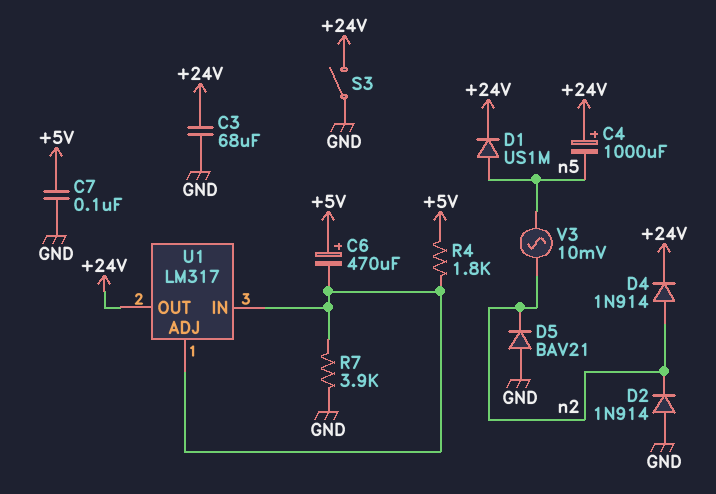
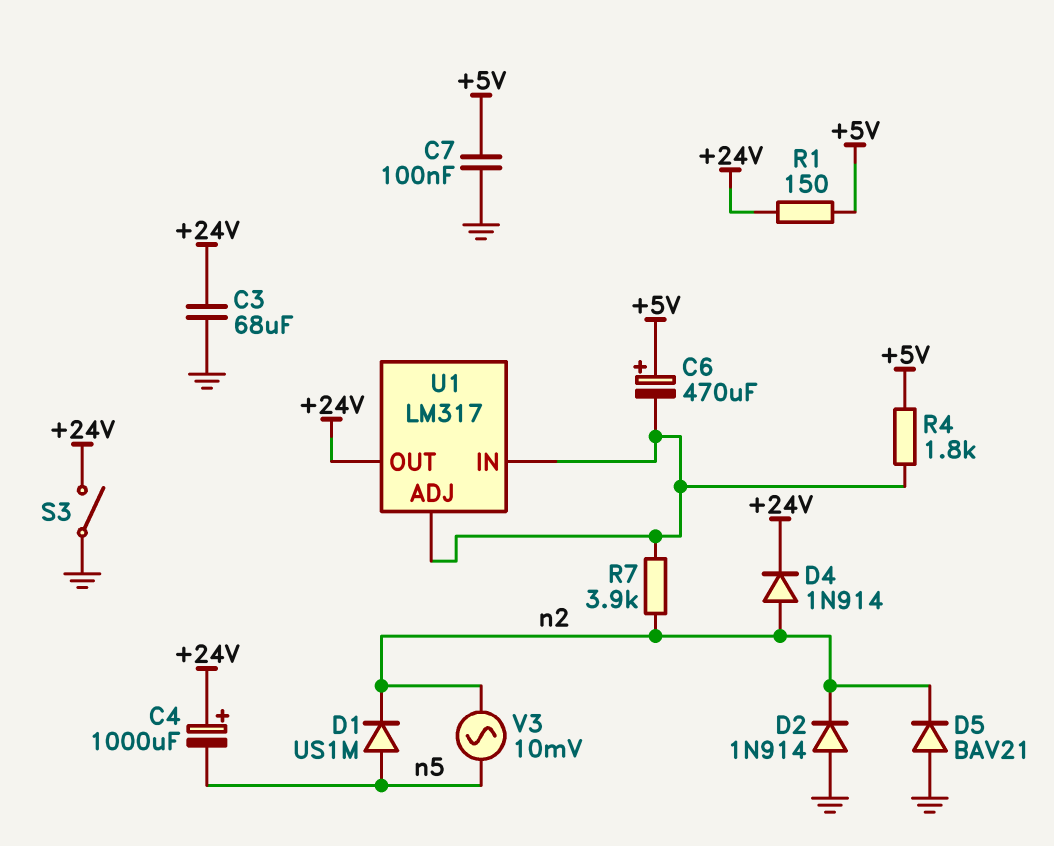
D1: diode US1M (A n5, K +24V) -> diode US1M (A n5, K n2)
R1: none -> 150 (+5V, +24V)
R7: 3.9k (GND, U1/ADJ) -> 3.9k (U1/ADJ, n2)

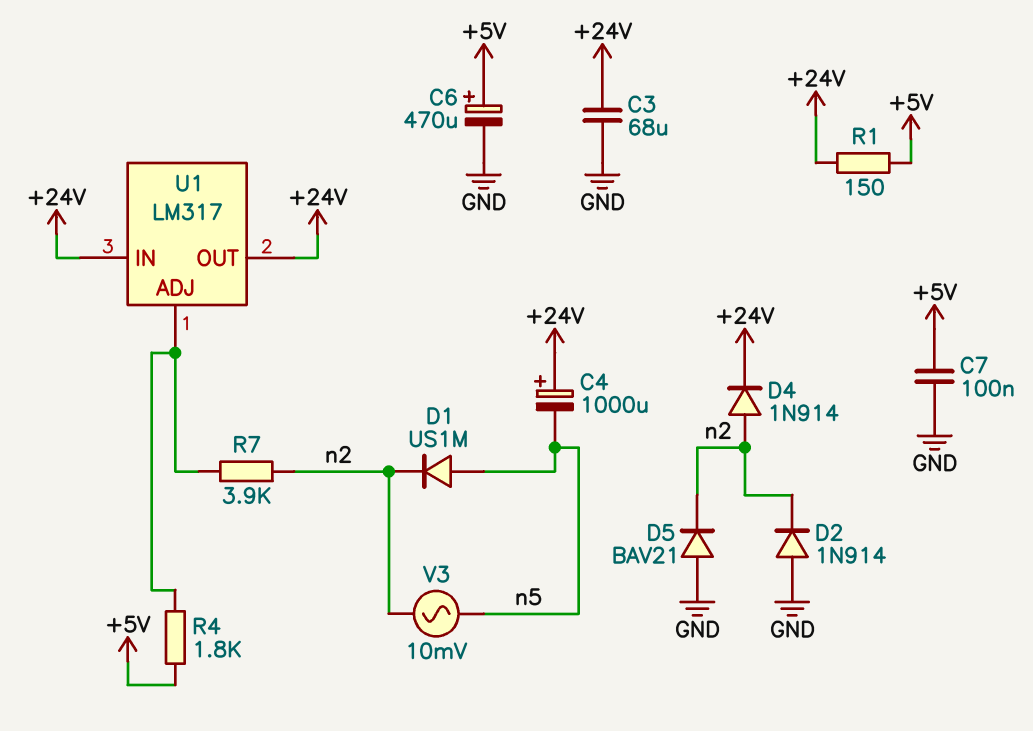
C6: 470uF (plus +5V, minus U1/ADJ) -> 470uF (plus +5V, minus GND)
S3: switch (+24V, GND) -> none
U1 pin IN: U1/ADJ -> +24V

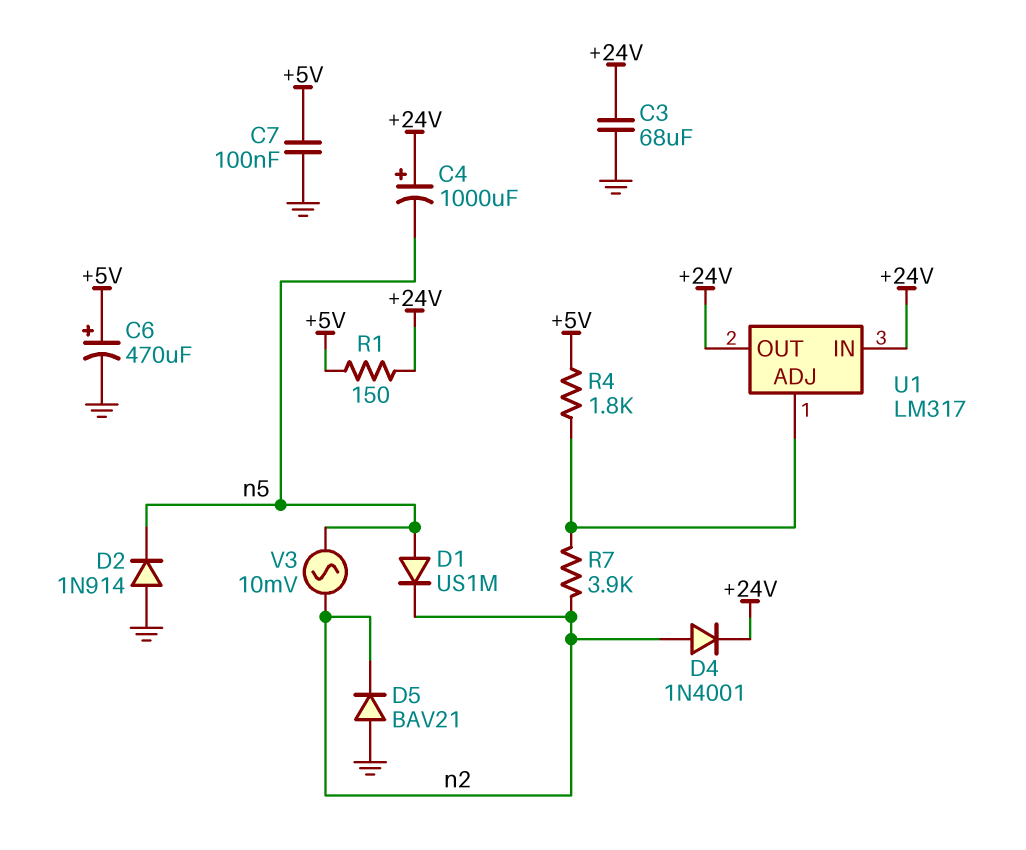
D2: diode 1N914 (A GND, K n2) -> diode 1N914 (A GND, K n5)
D4: diode 1N914 (A n2, K +24V) -> diode 1N4001 (A n2, K +24V)

